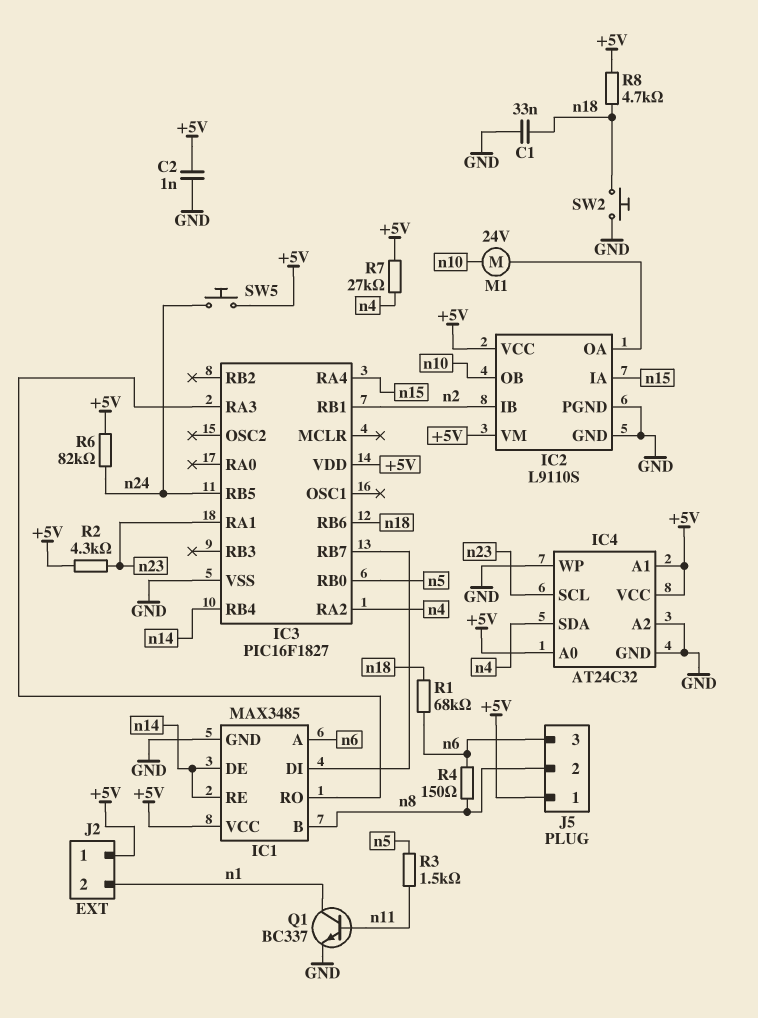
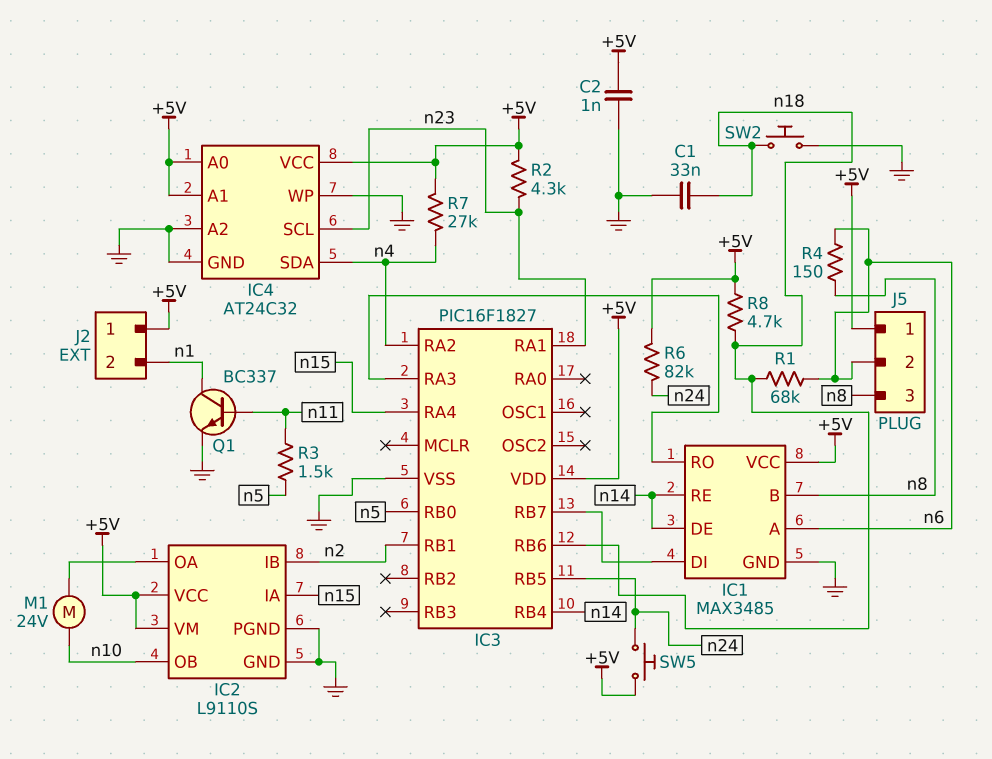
J5 pin 2: n8 -> n6
J5 pin 3: n6 -> n8

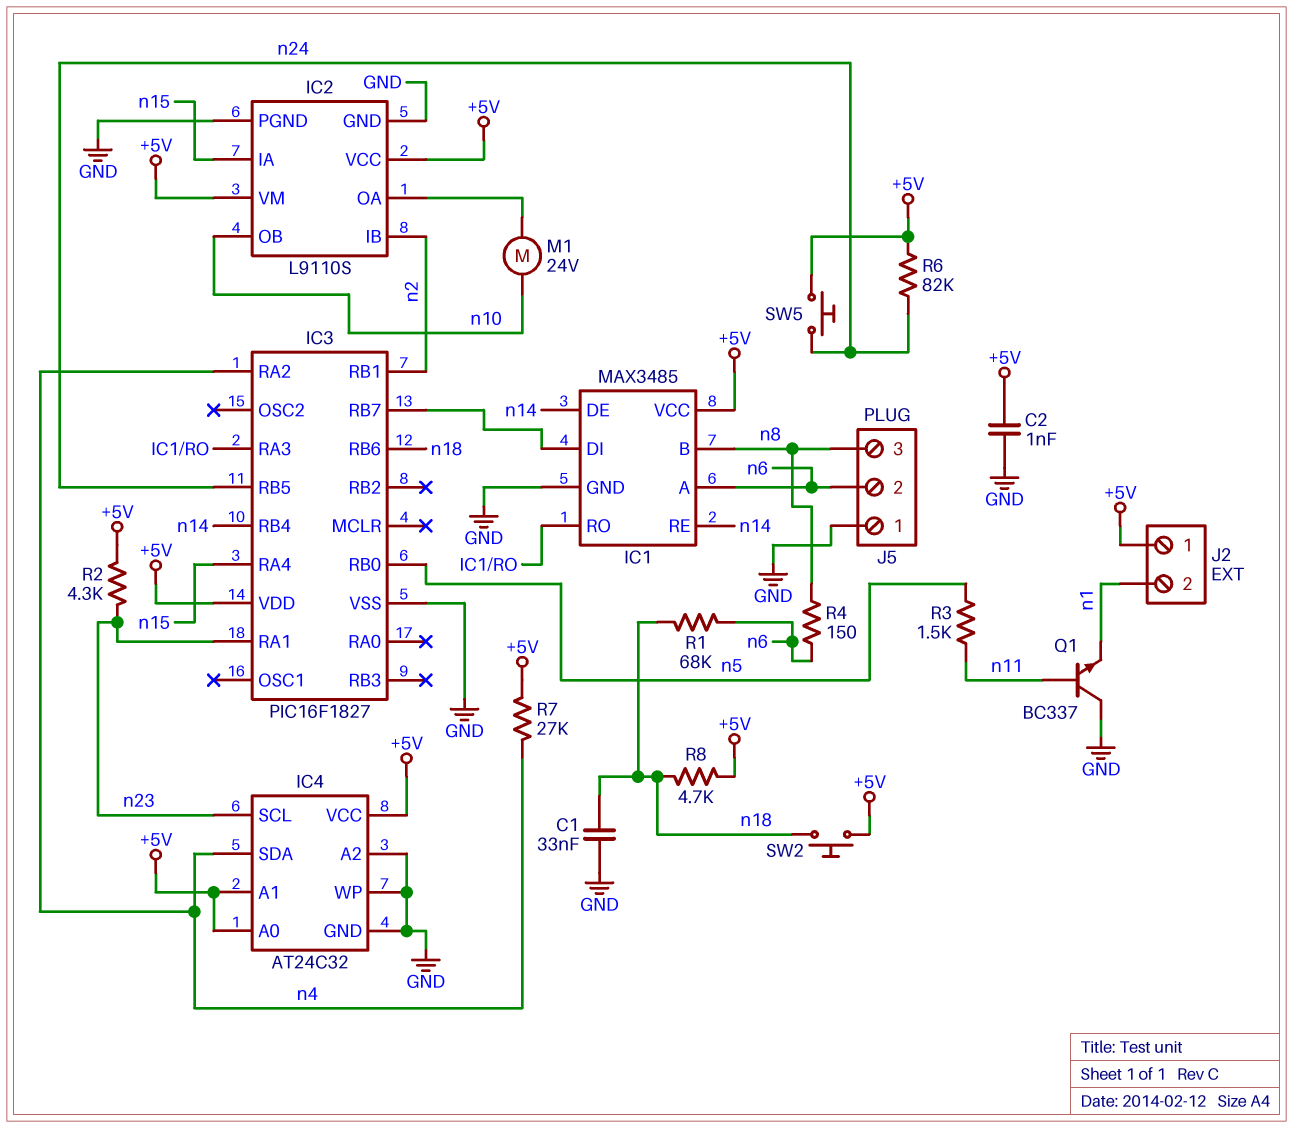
J5 pin 1: +5V -> GND
Q1: NPN BC337 (B n11, C n1, E GND) -> NPN BC337 (B n11, C GND, E n1)
SW2: button (GND, n18) -> button (+5V, n18)

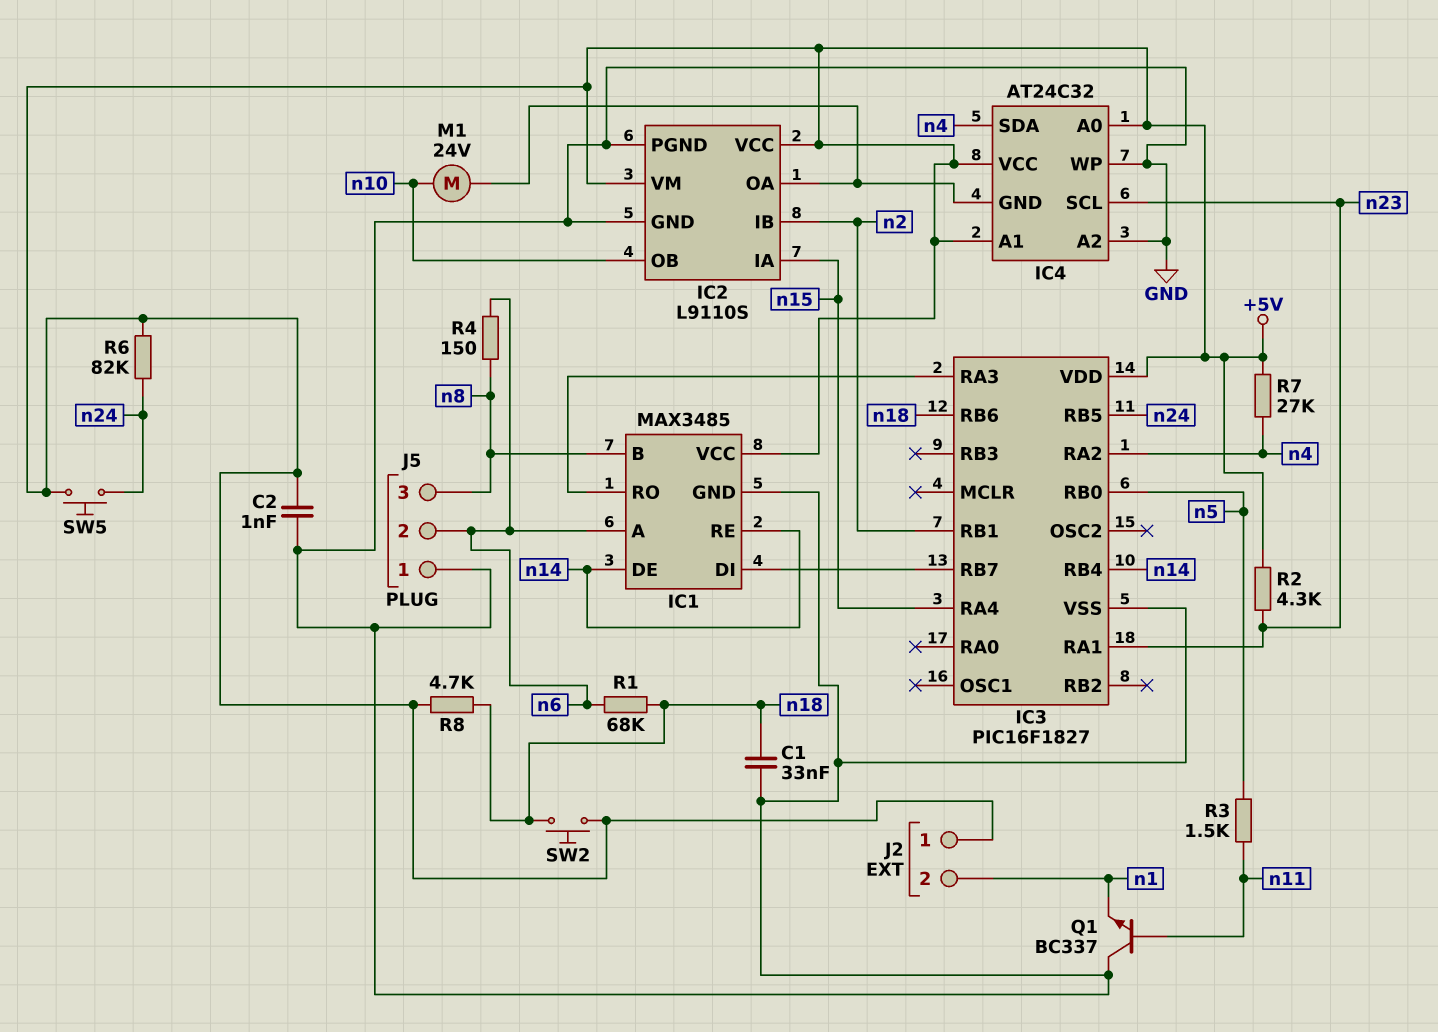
IC4 pin GND: GND -> IC2/OA

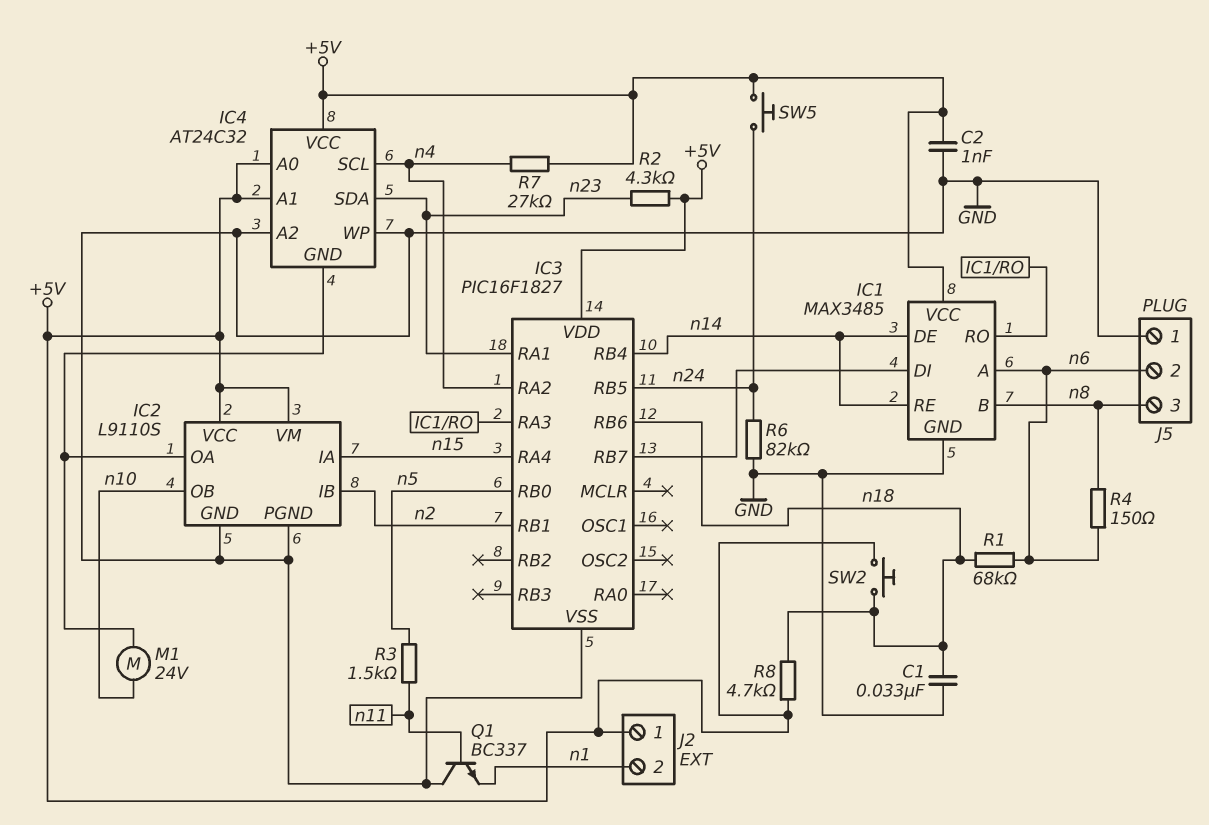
IC4 pin SCL: n23 -> n4
IC4 pin SDA: n4 -> n23
R6: 82k (+5V, n24) -> 82k (GND, n24)

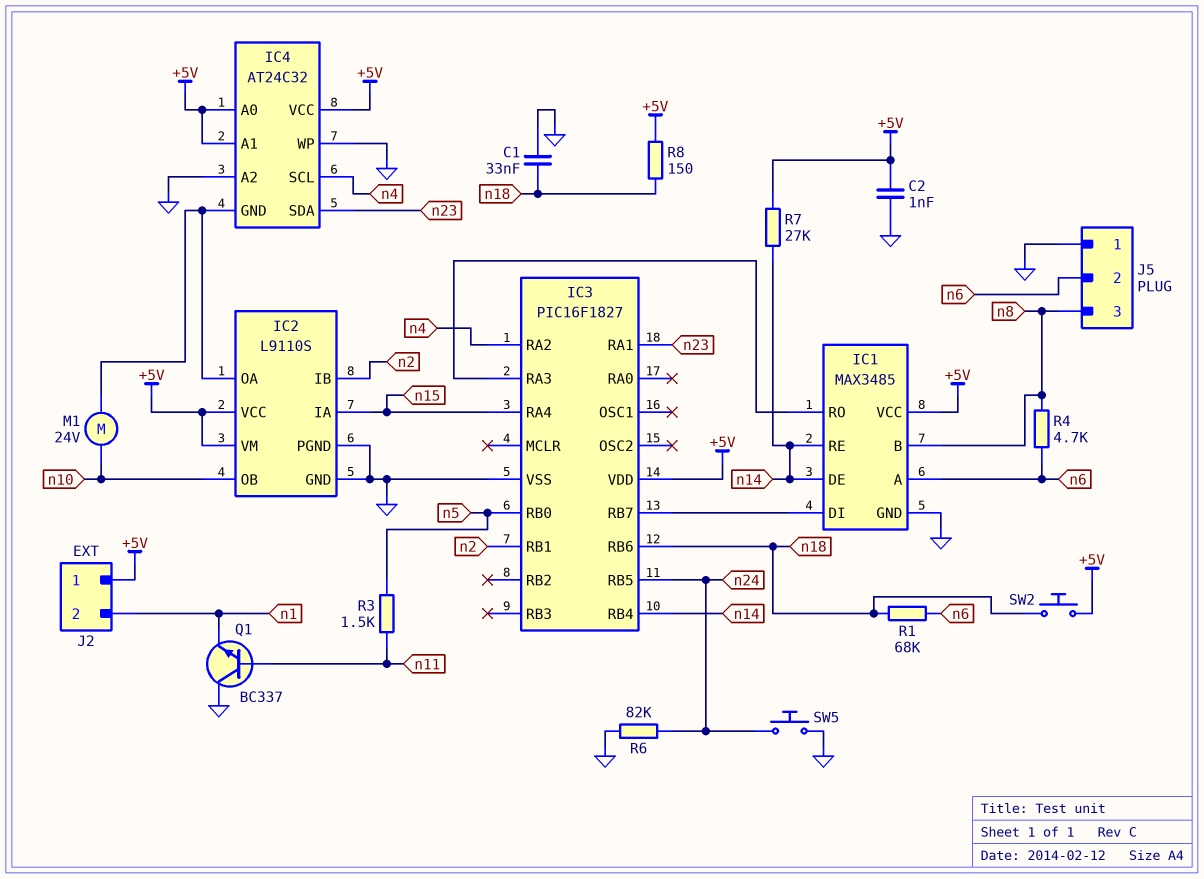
R2: 4.3k (+5V, n23) -> none
R4: 150 (n6, n8) -> 4.7k (n6, n8)
R7: 27k (+5V, n4) -> 27k (+5V, n14)
R8: 4.7k (+5V, n18) -> 150 (+5V, n18)
SW5: button (+5V, n24) -> button (GND, n24)

